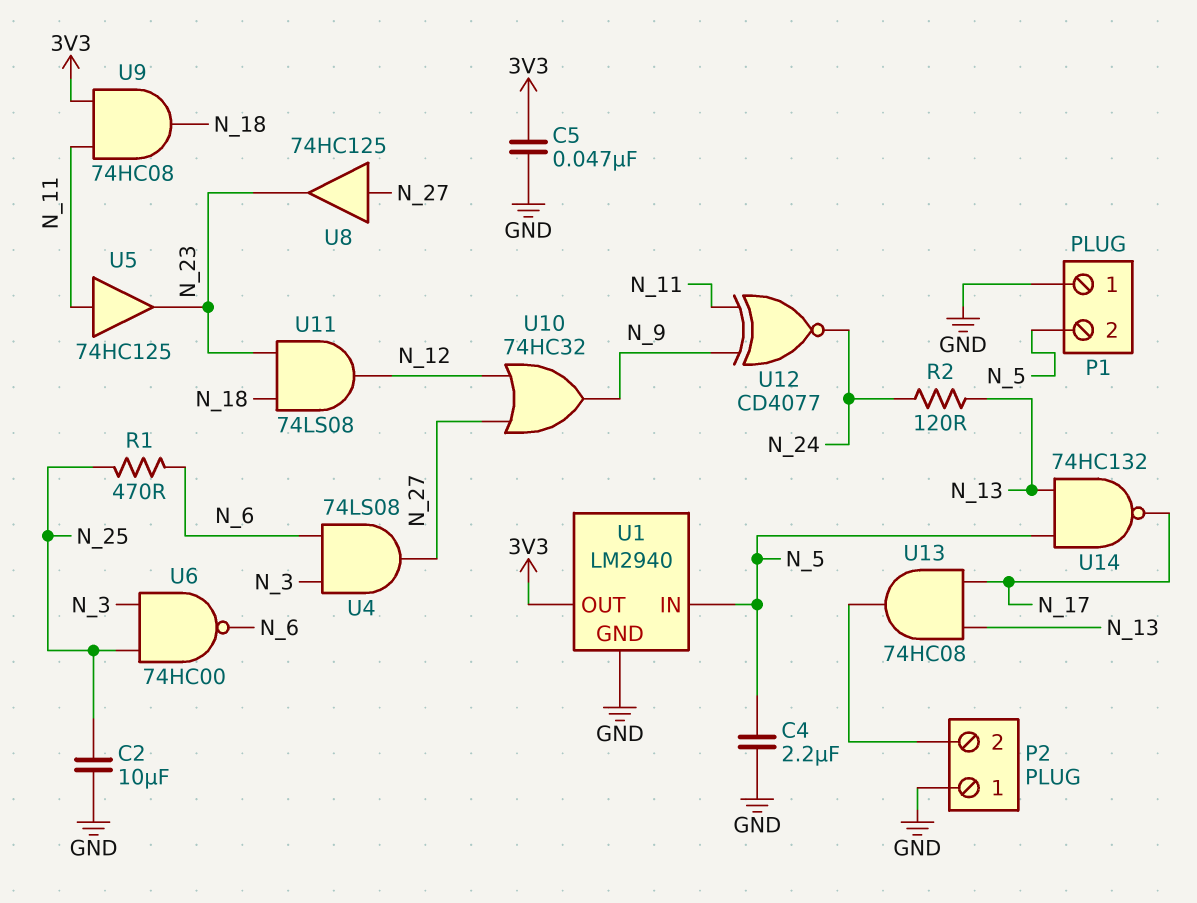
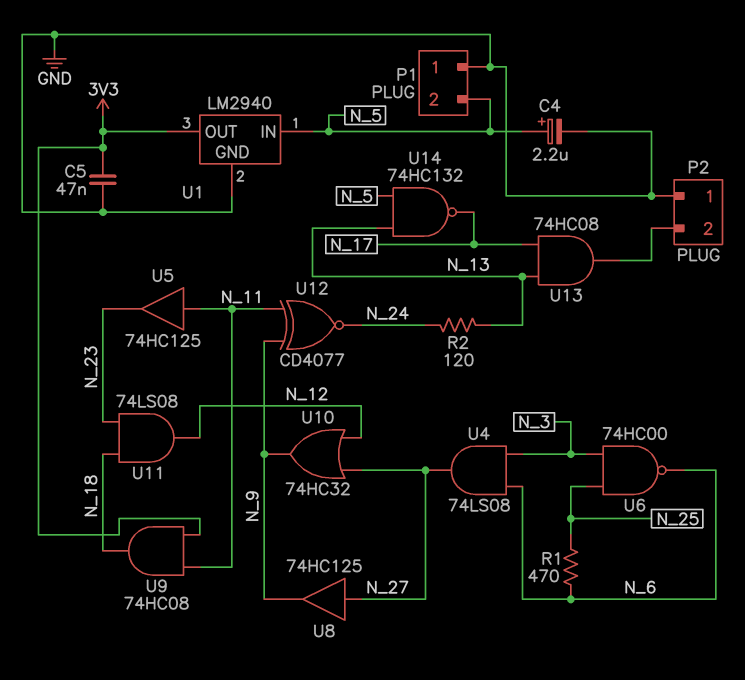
C2: 10uF (GND, N_25) -> none
C4: 2.2uF (GND, N_5) -> 2.2uF (plus N_5, minus GND)
U8: buffer 74HC125 (in N_27, out N_23) -> buffer 74HC125 (in N_27, out N_9)

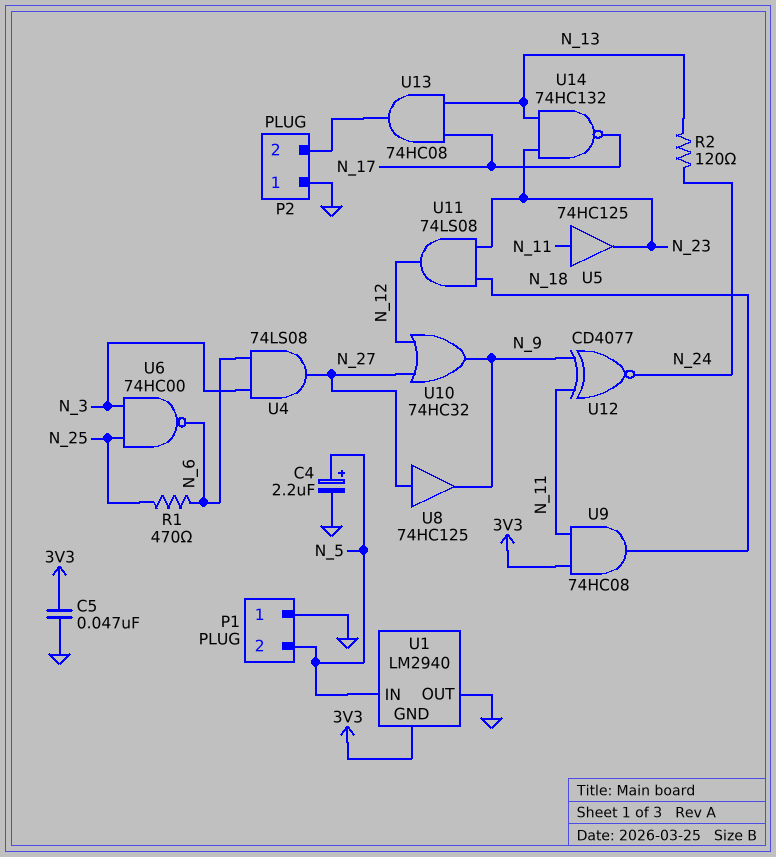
U1 pin GND: GND -> 3V3
U1 pin OUT: 3V3 -> GND
U14: NAND 74HC132 (in N_5, in N_13, out N_17) -> NAND 74HC132 (in N_13, in N_23, out N_17)

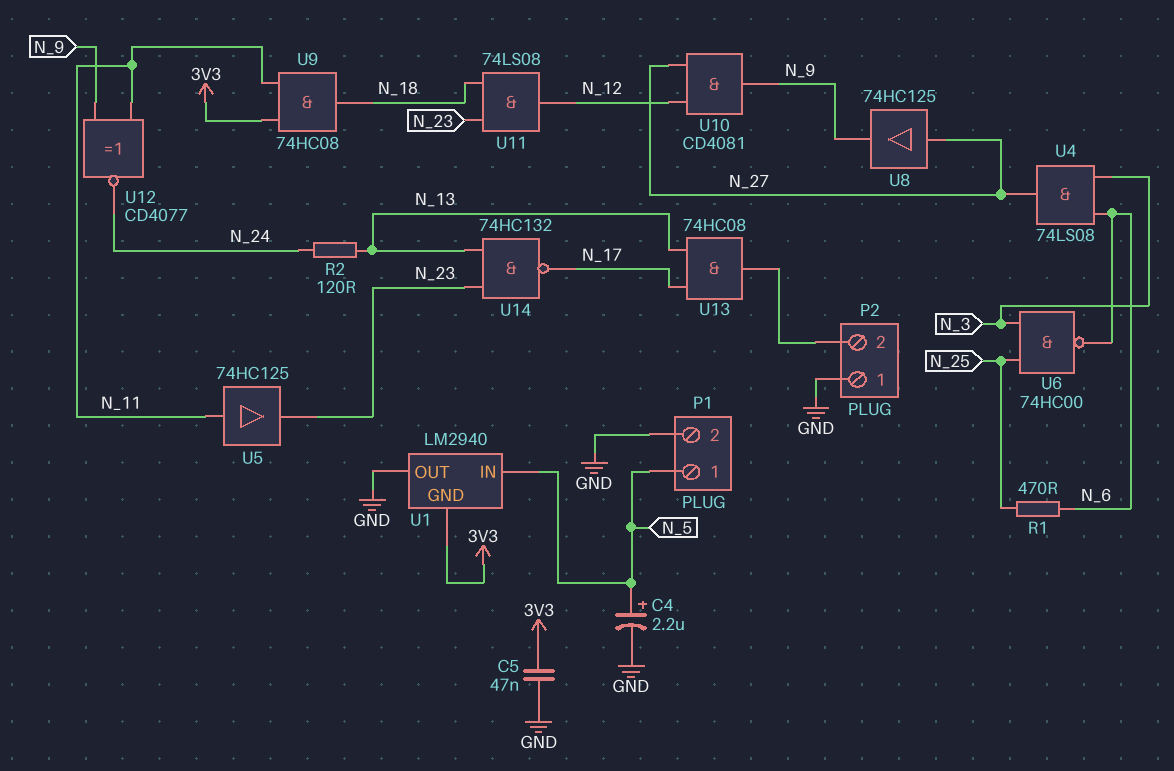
P1 pin 1: GND -> N_5
P1 pin 2: N_5 -> GND
U10: OR 74HC32 (in N_12, in N_27, out N_9) -> AND CD4081 (in N_12, in N_27, out N_9)

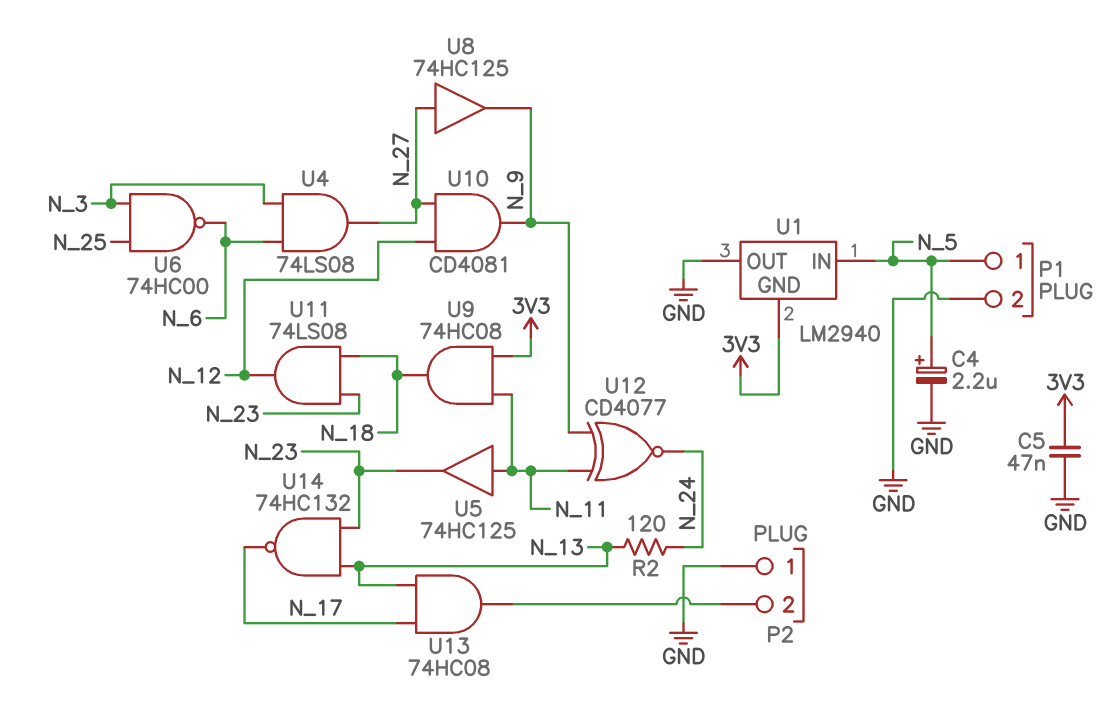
R1: 470 (N_6, N_25) -> none

